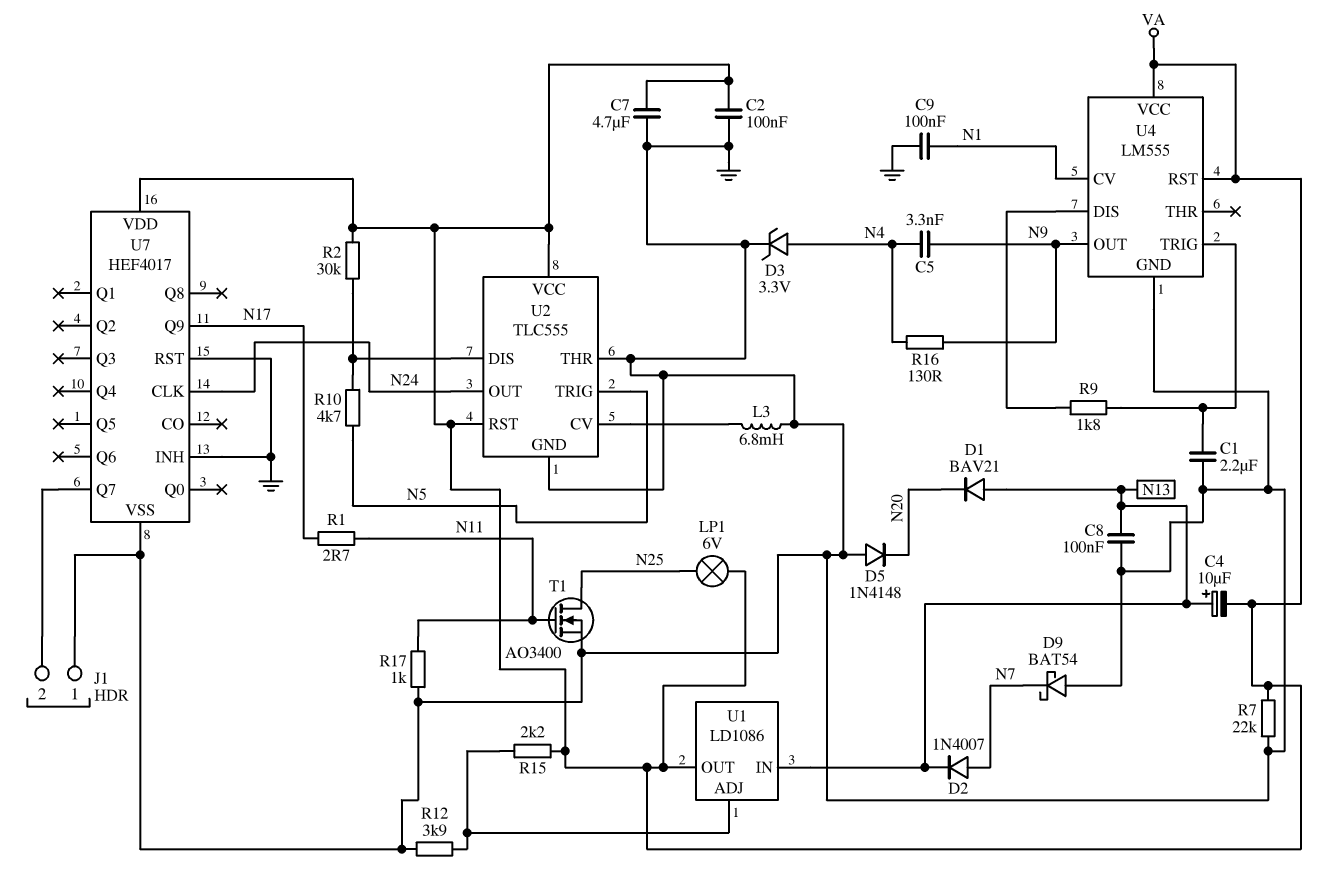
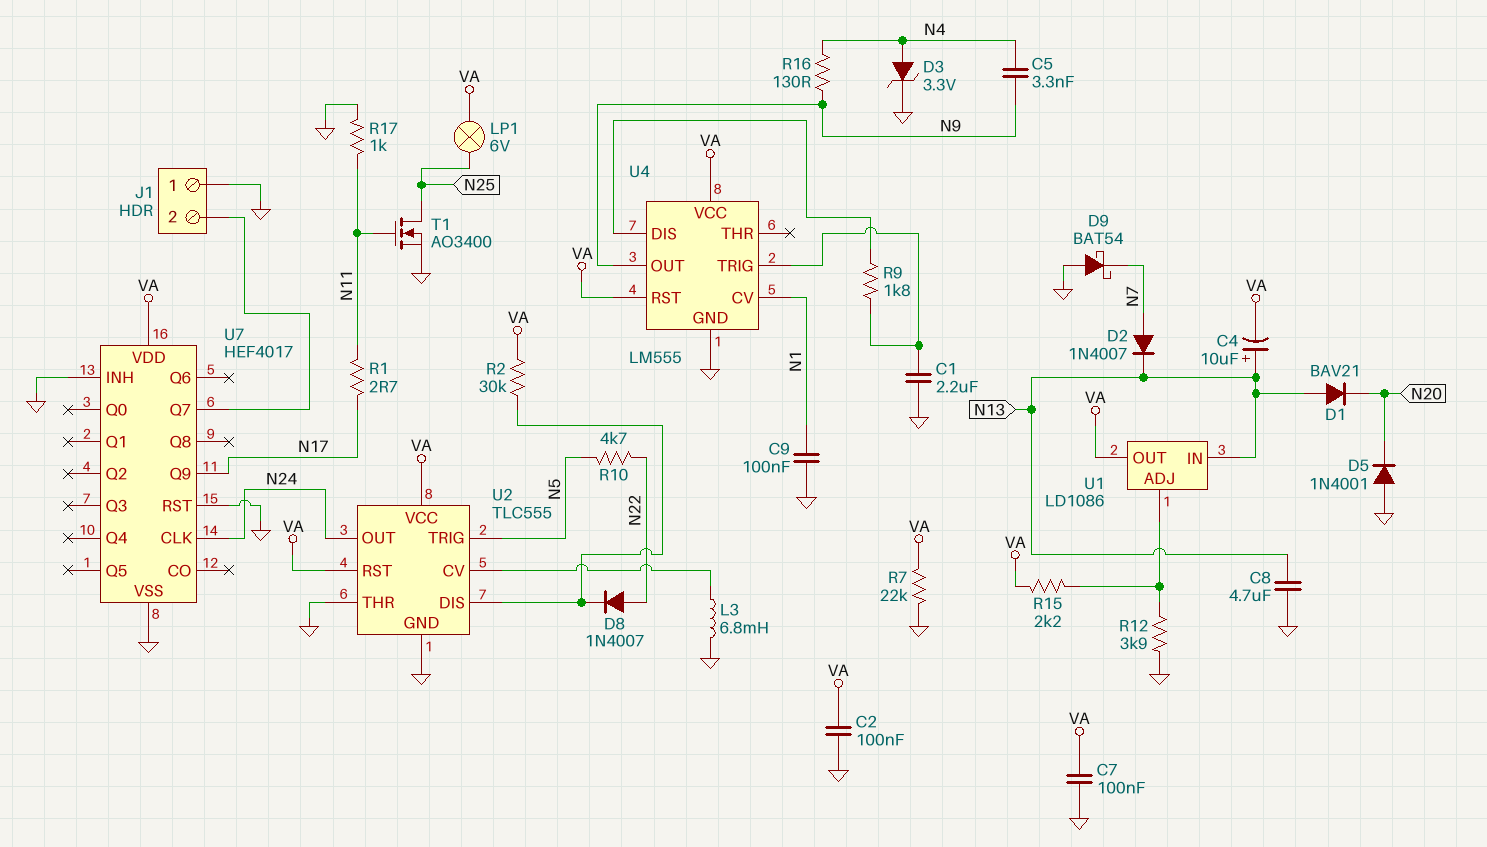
C7: 4.7uF (GND, VA) -> 100nF (GND, VA)
C8: 100nF (GND, N13) -> 4.7uF (GND, N13)
D5: diode 1N4148 (A GND, K N20) -> diode 1N4001 (A GND, K N20)
D8: none -> diode 1N4007 (A N22, K U2/DIS)
R10: 4.7k (N5, U2/DIS) -> 4.7k (N5, N22)

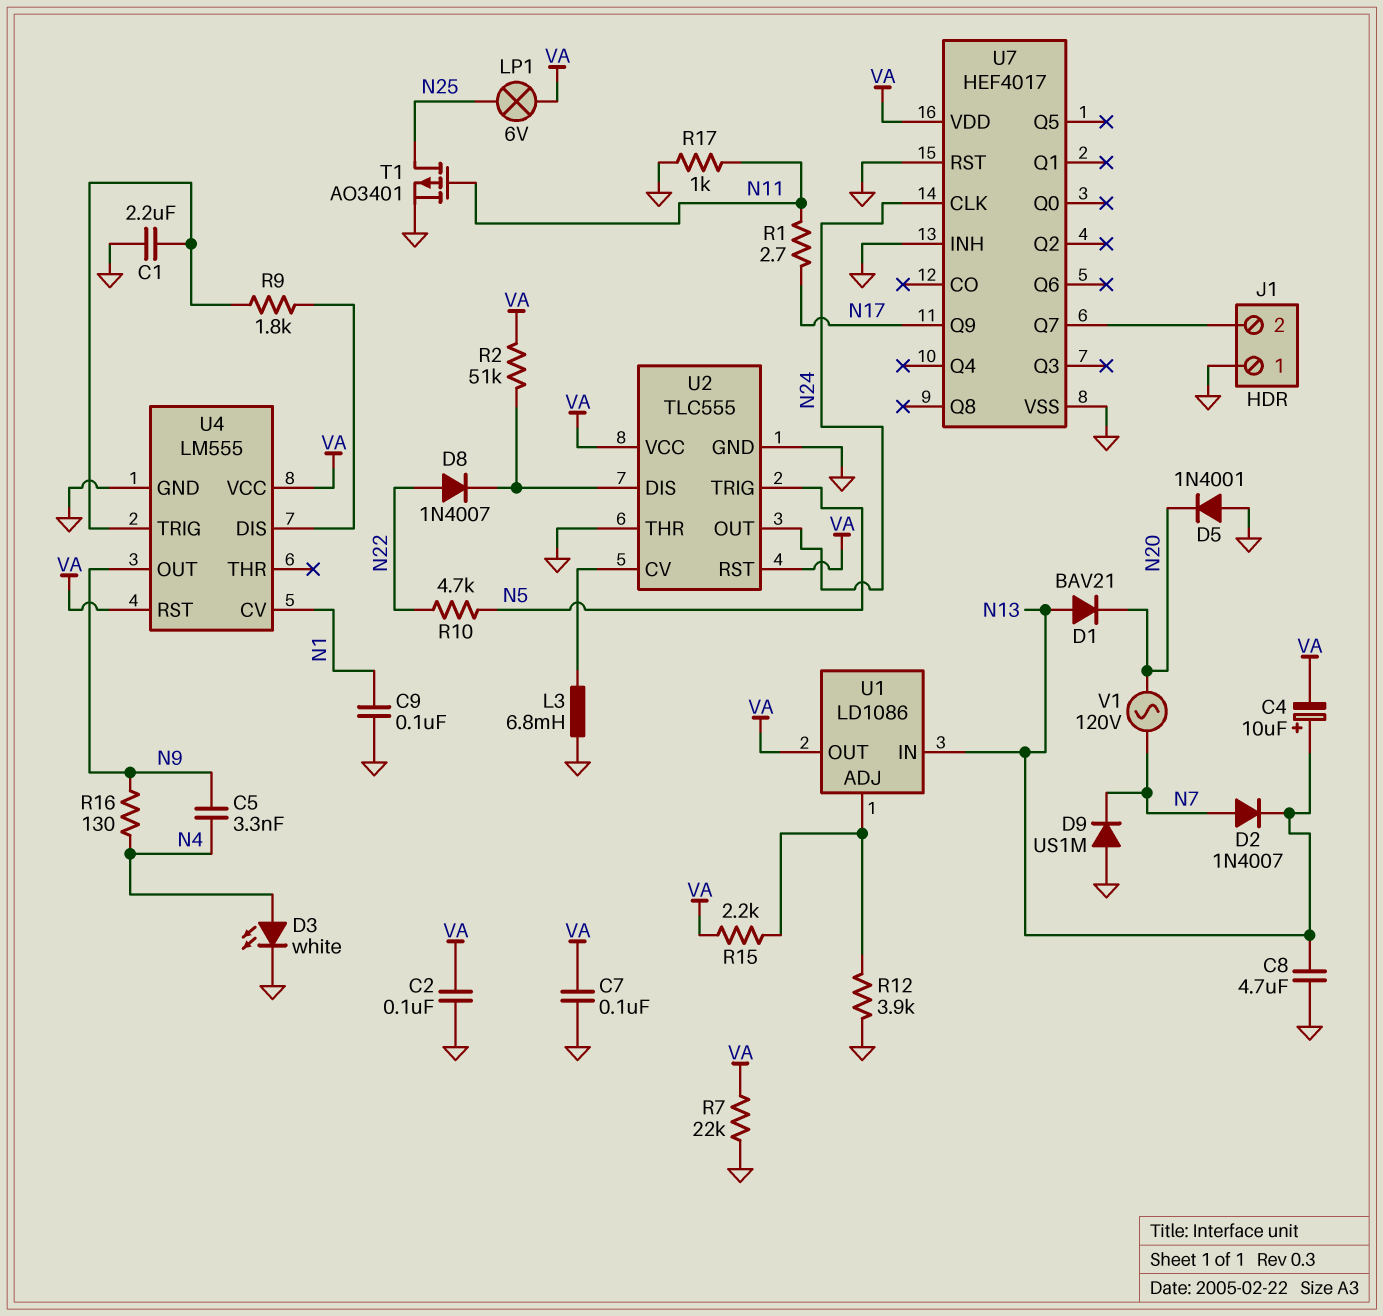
D3: zener 3.3V (A N4, K GND) -> LED white (A N4, K GND)
D9: schottky BAT54 (A GND, K N7) -> diode US1M (A GND, K N7)
R2: 30k (U2/DIS, VA) -> 51k (U2/DIS, VA)
T1: NMOS AO3400 (G N11, D N25, S GND) -> PMOS AO3401 (G N11, D N25, S GND)
V1: none -> AC 120V (N7, N20)

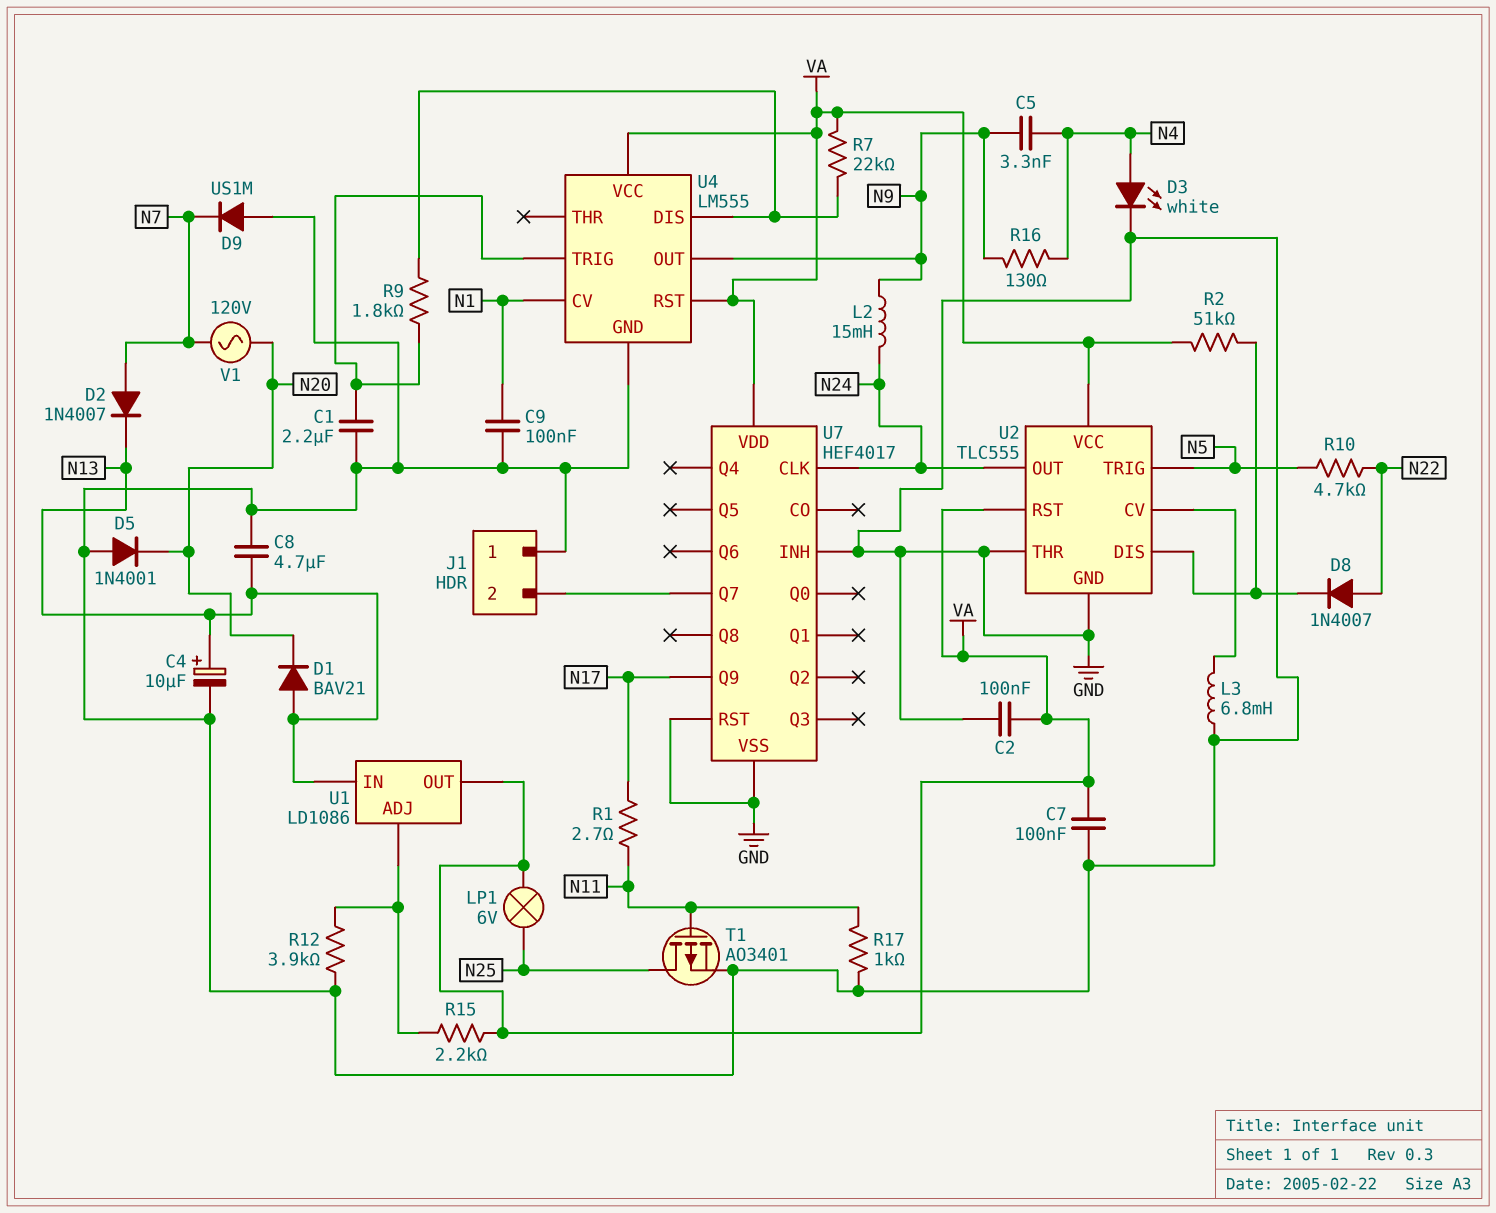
C4: 10uF (plus N13, minus VA) -> 10uF (plus N13, minus GND)
L2: none -> 15mH (N9, N24)
R7: 22k (GND, VA) -> 22k (U4/DIS, VA)

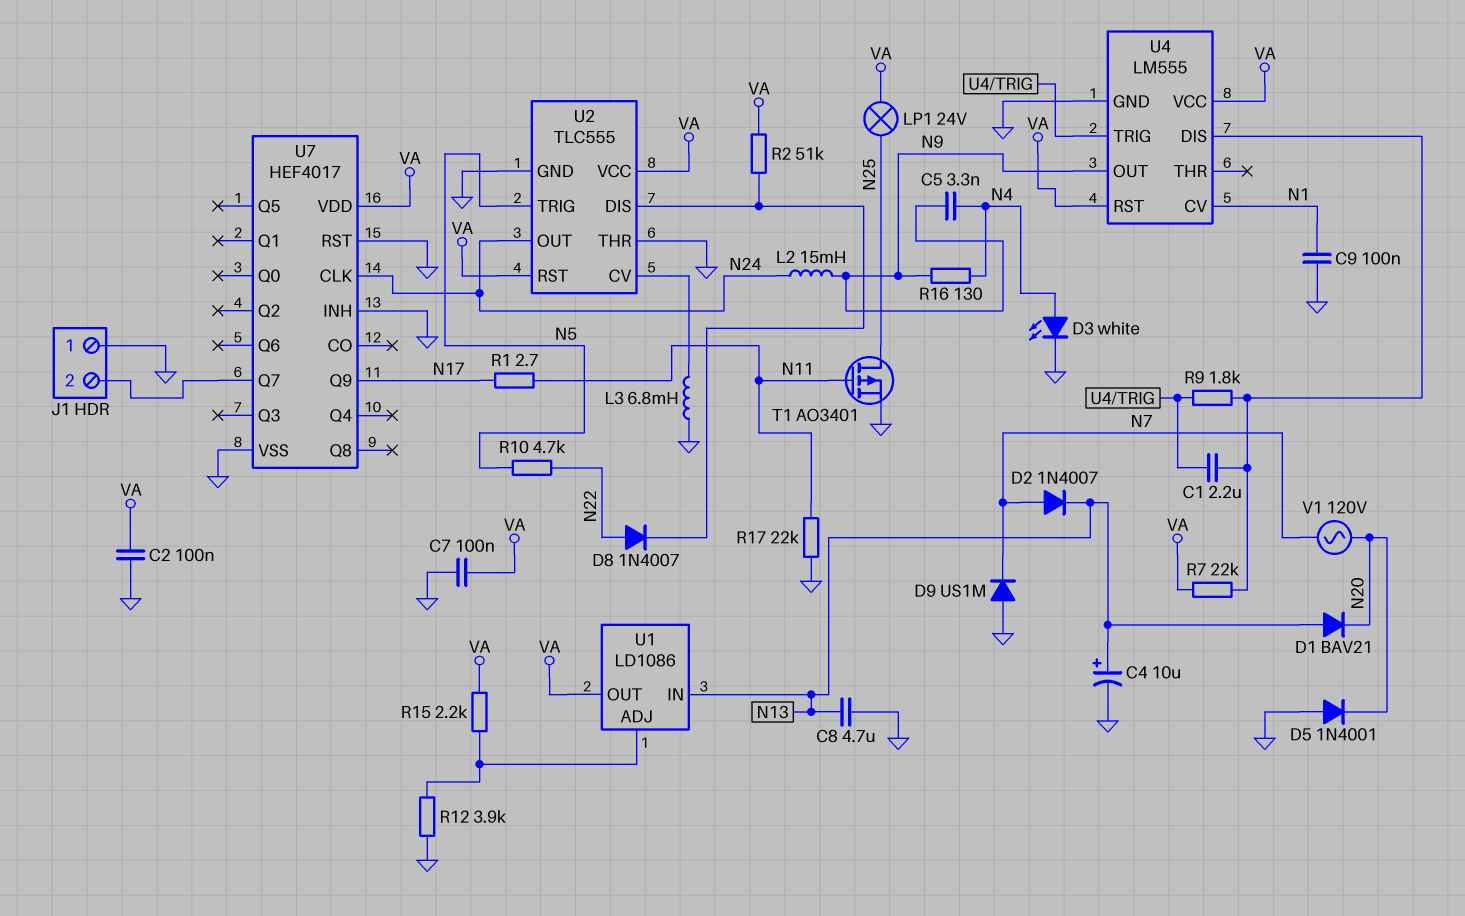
C1: 2.2uF (GND, U4/TRIG) -> 2.2uF (U4/DIS, U4/TRIG)
LP1: lamp 6V (N25, VA) -> lamp 24V (N25, VA)
R17: 1k (GND, N11) -> 22k (GND, N11)

